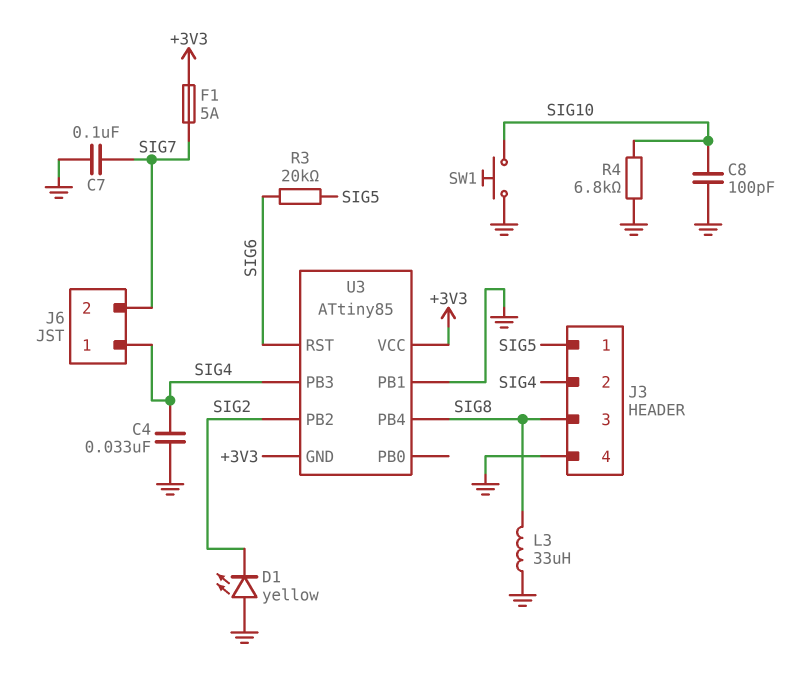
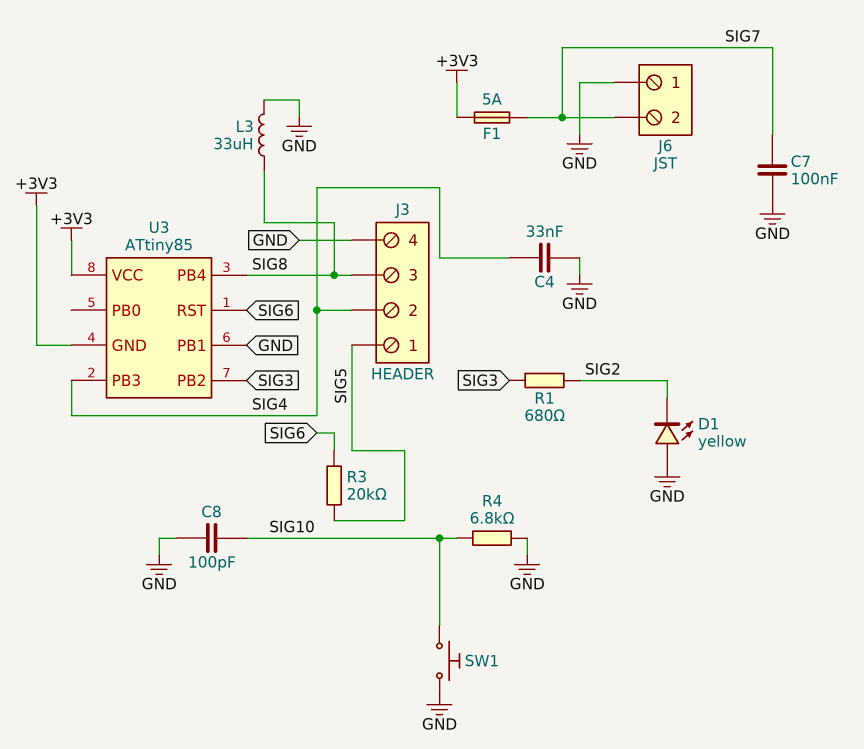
J6 pin 1: SIG4 -> GND
R1: none -> 680 (SIG2, SIG3)
U3 pin PB2: SIG2 -> SIG3

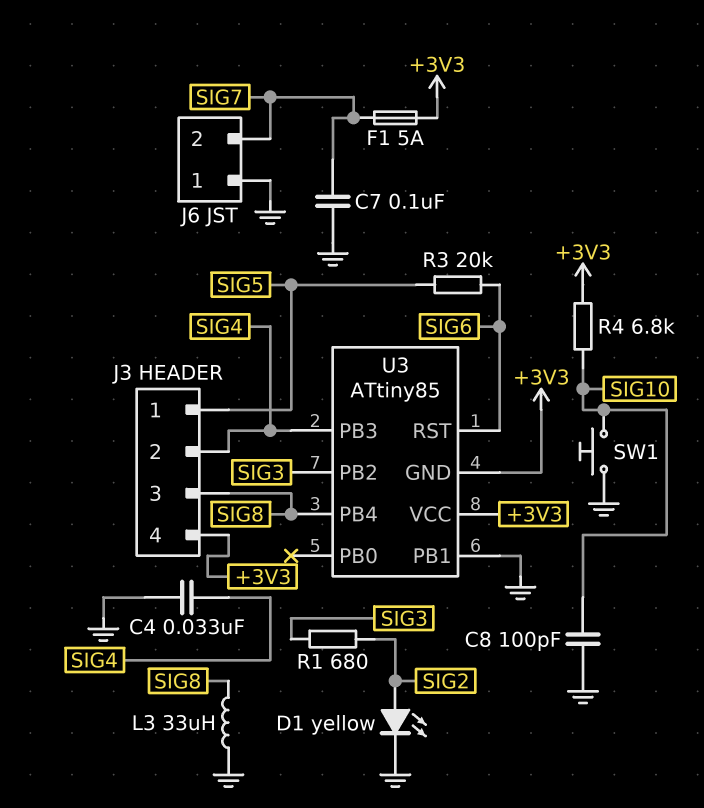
D1: LED yellow (A GND, K SIG2) -> LED yellow (A SIG2, K GND)
J3 pin 4: GND -> +3V3
R4: 6.8k (GND, SIG10) -> 6.8k (+3V3, SIG10)

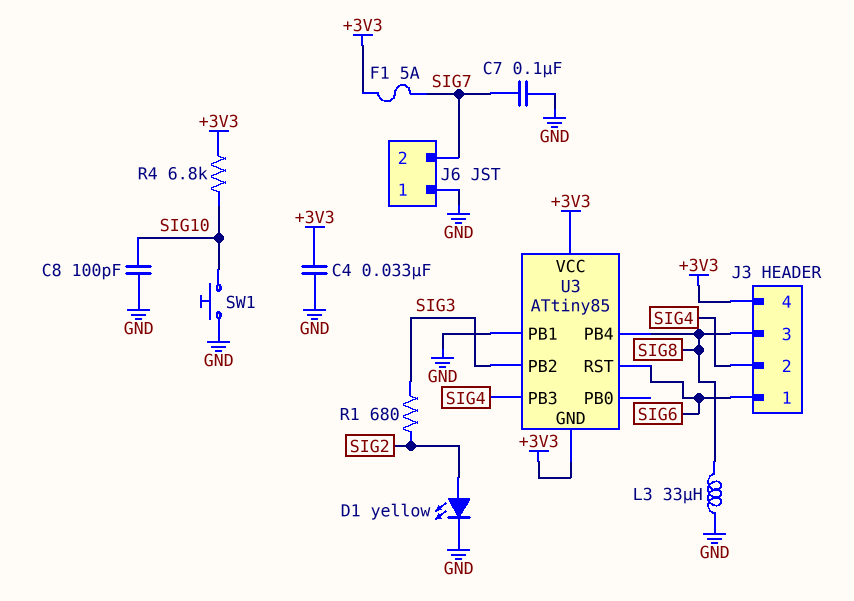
C4: 33nF (GND, SIG4) -> 33nF (+3V3, GND)
J3 pin 1: SIG5 -> SIG6
R3: 20k (SIG5, SIG6) -> none

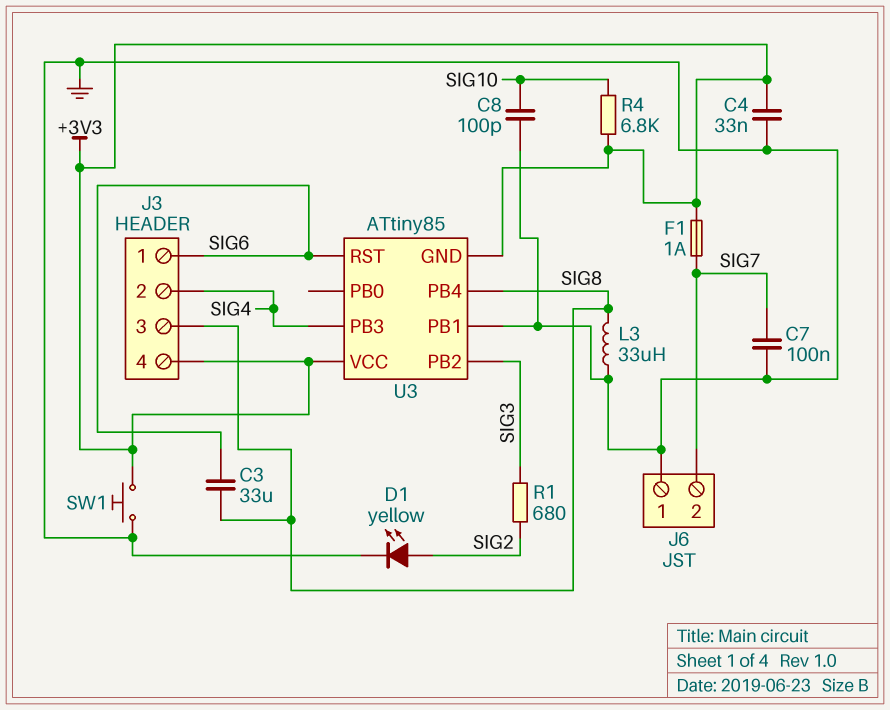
C3: none -> 33uF (SIG6, SIG8)
F1: 5A (+3V3, SIG7) -> 1A (+3V3, SIG7)
SW1: button (GND, SIG10) -> button (+3V3, GND)

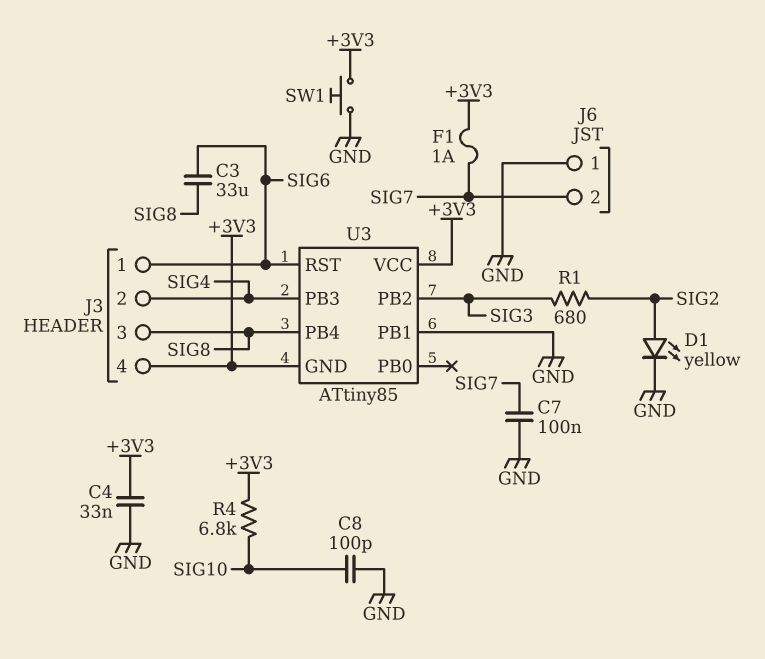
L3: 33uH (GND, SIG8) -> none

